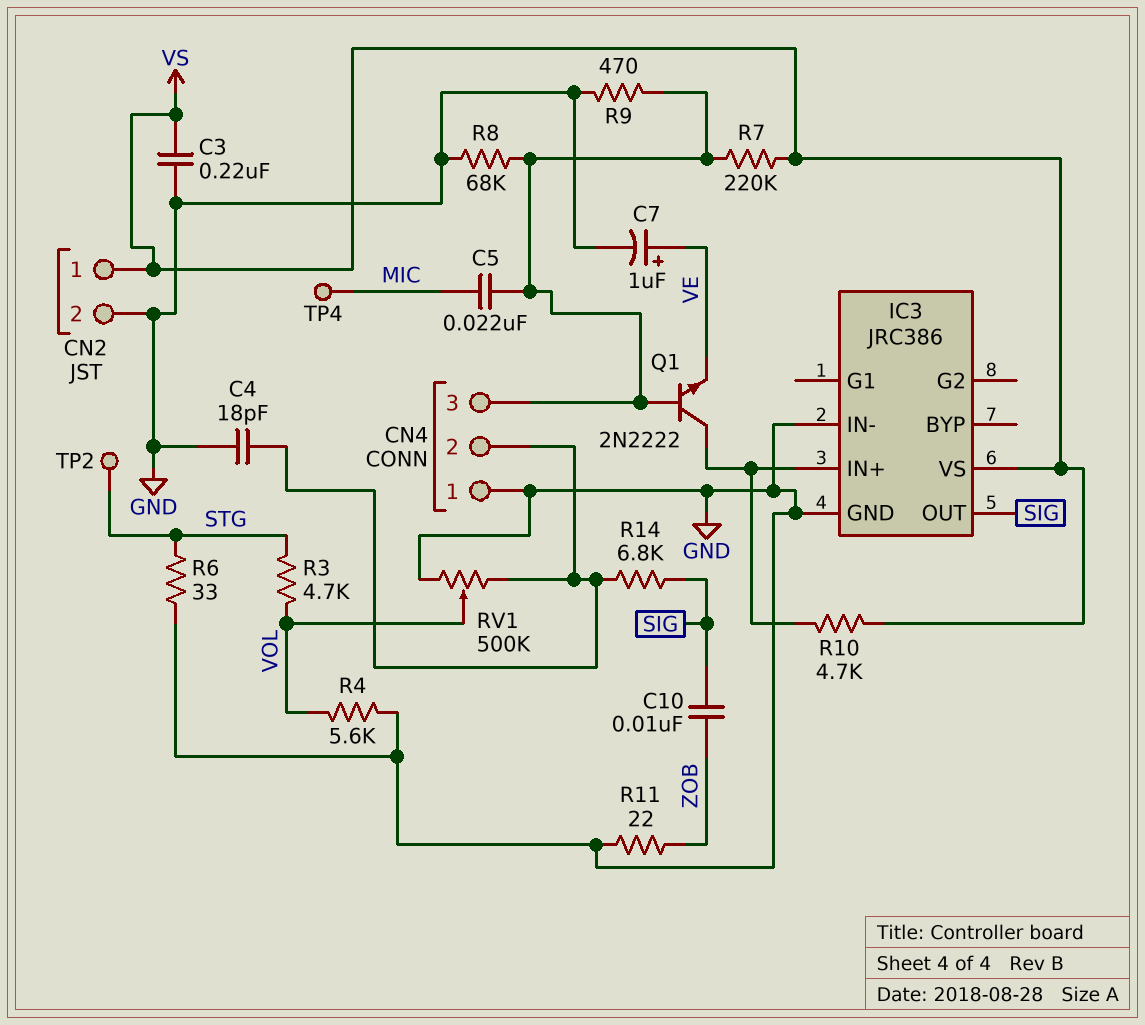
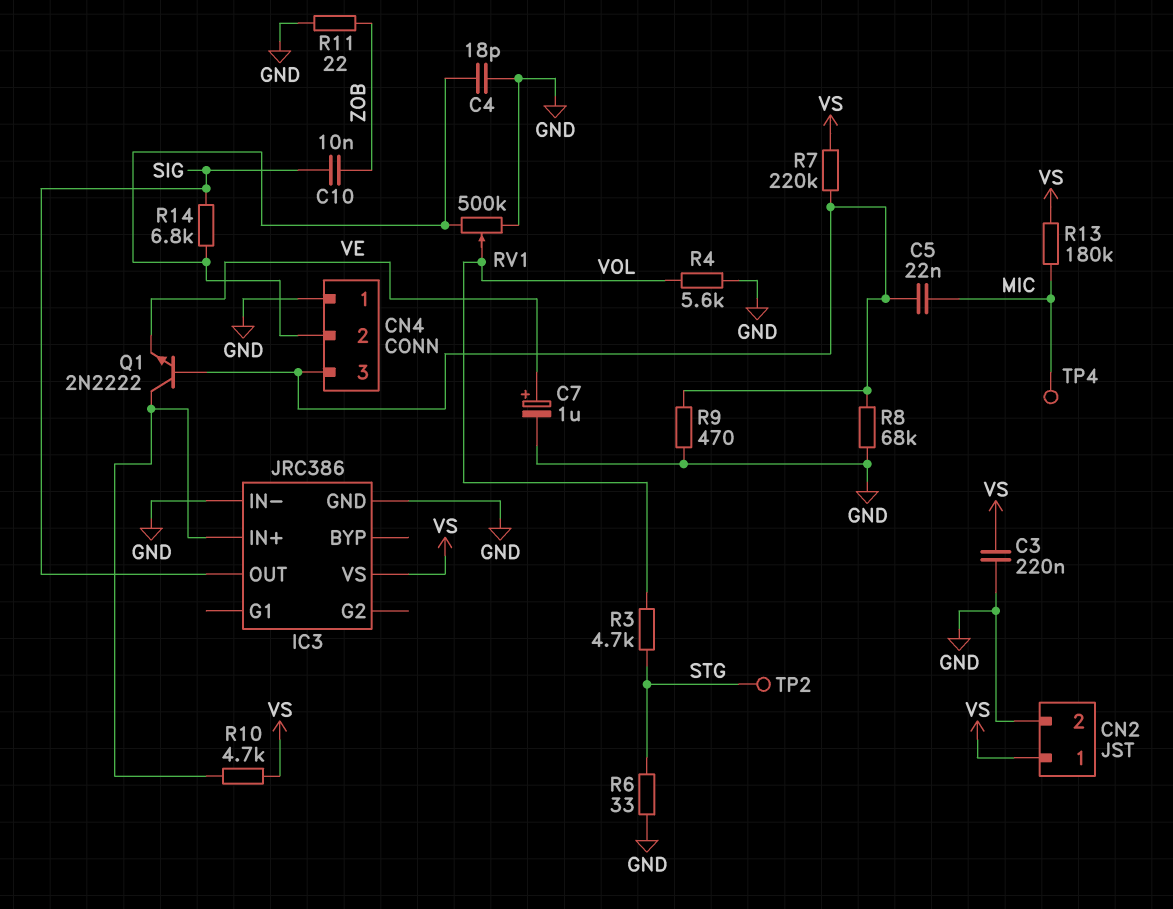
R13: none -> 180k (MIC, VS)

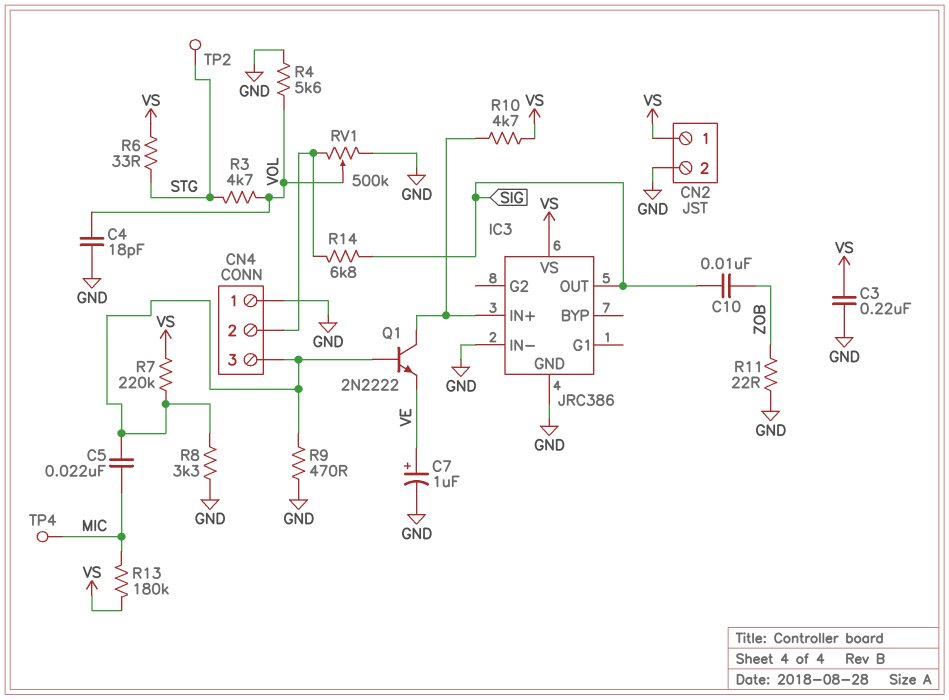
C4: 18pF (CN4/2, GND) -> 18pF (GND, VOL)
R6: 33 (GND, STG) -> 33 (STG, VS)
R8: 68k (CN4/3, GND) -> 3.3k (CN4/3, GND)

